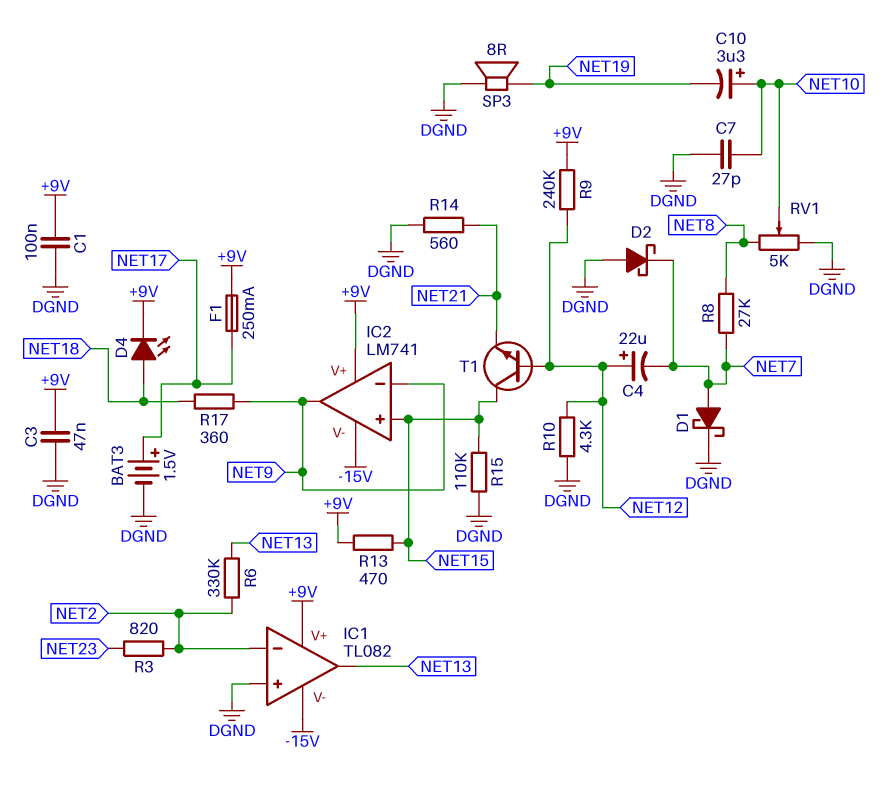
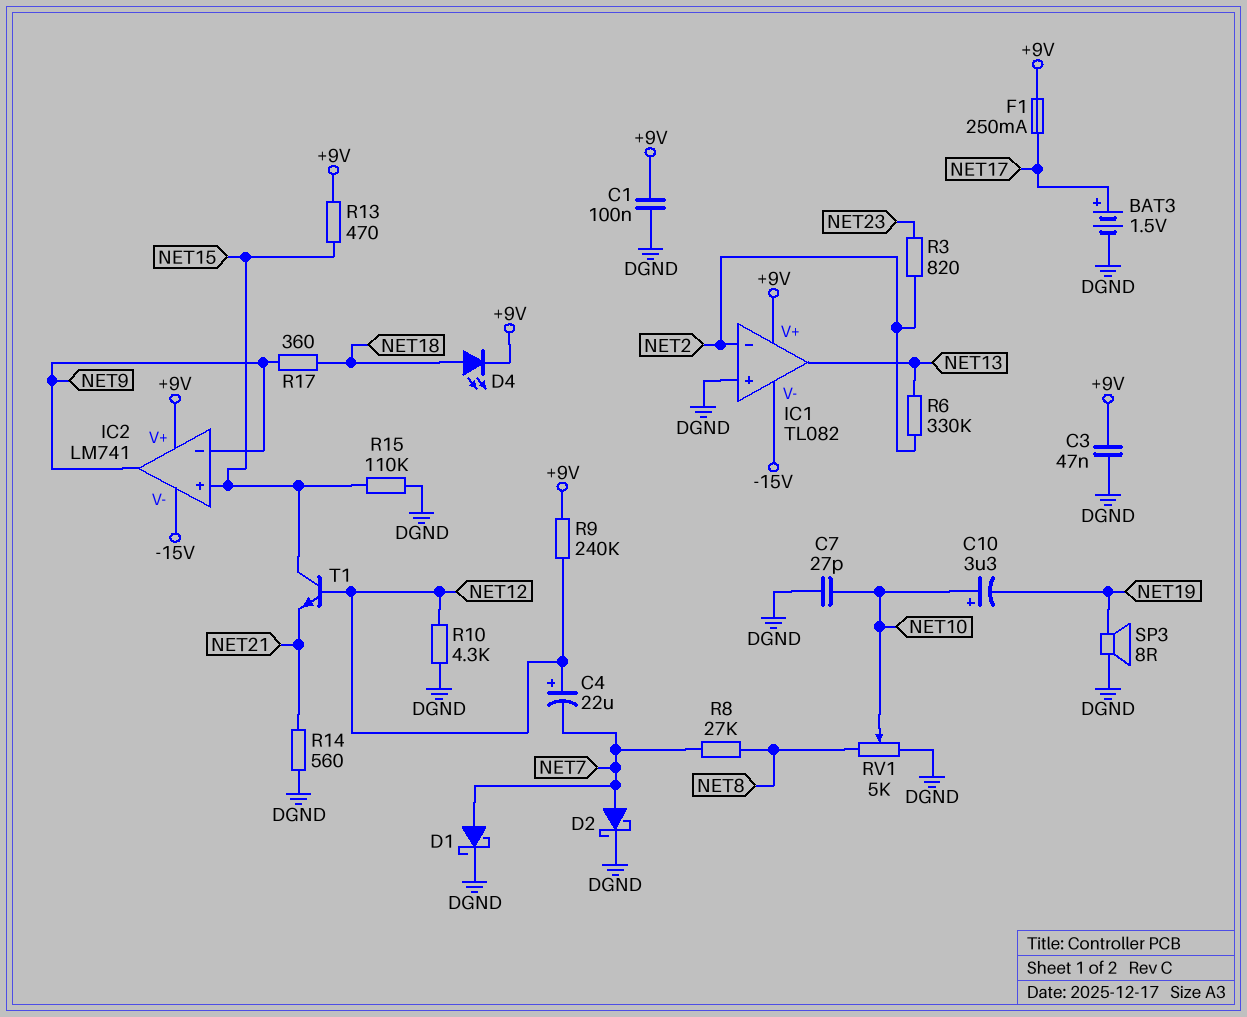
D2: schottky (A DGND, K NET7) -> schottky (A NET7, K DGND)

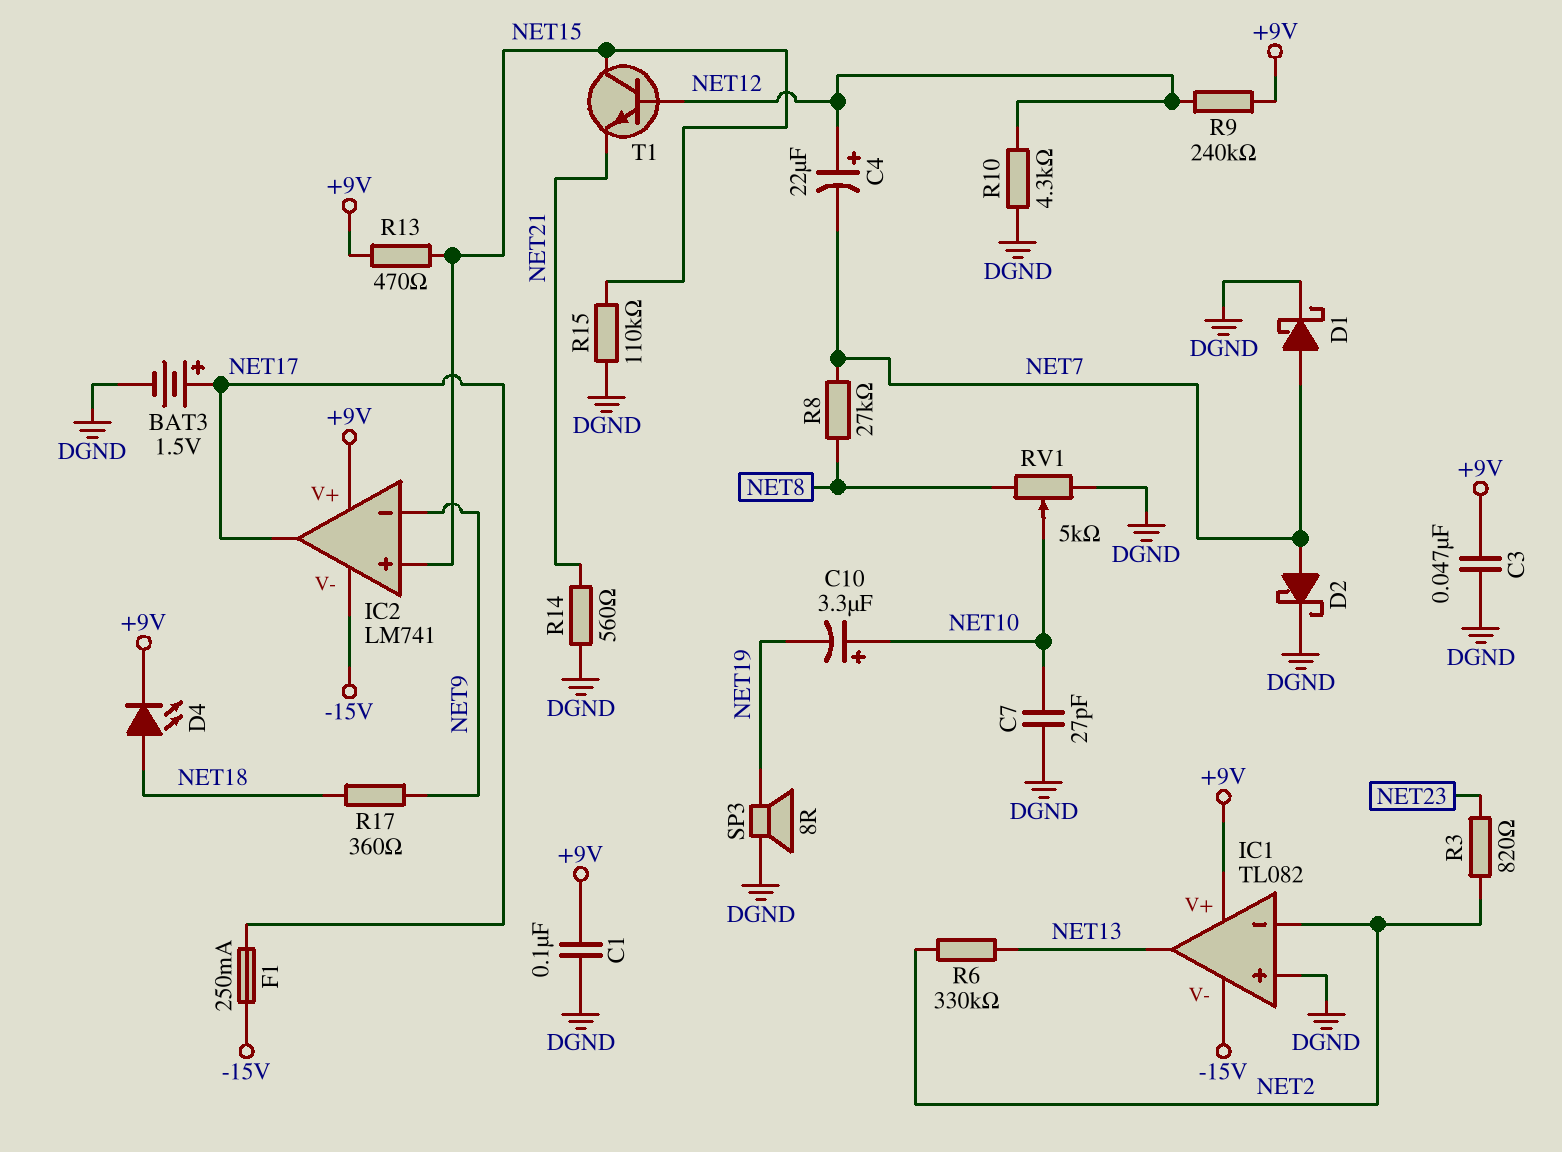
F1: 250mA (+9V, NET17) -> 250mA (-15V, NET17)
IC2 pin out: NET9 -> NET17

